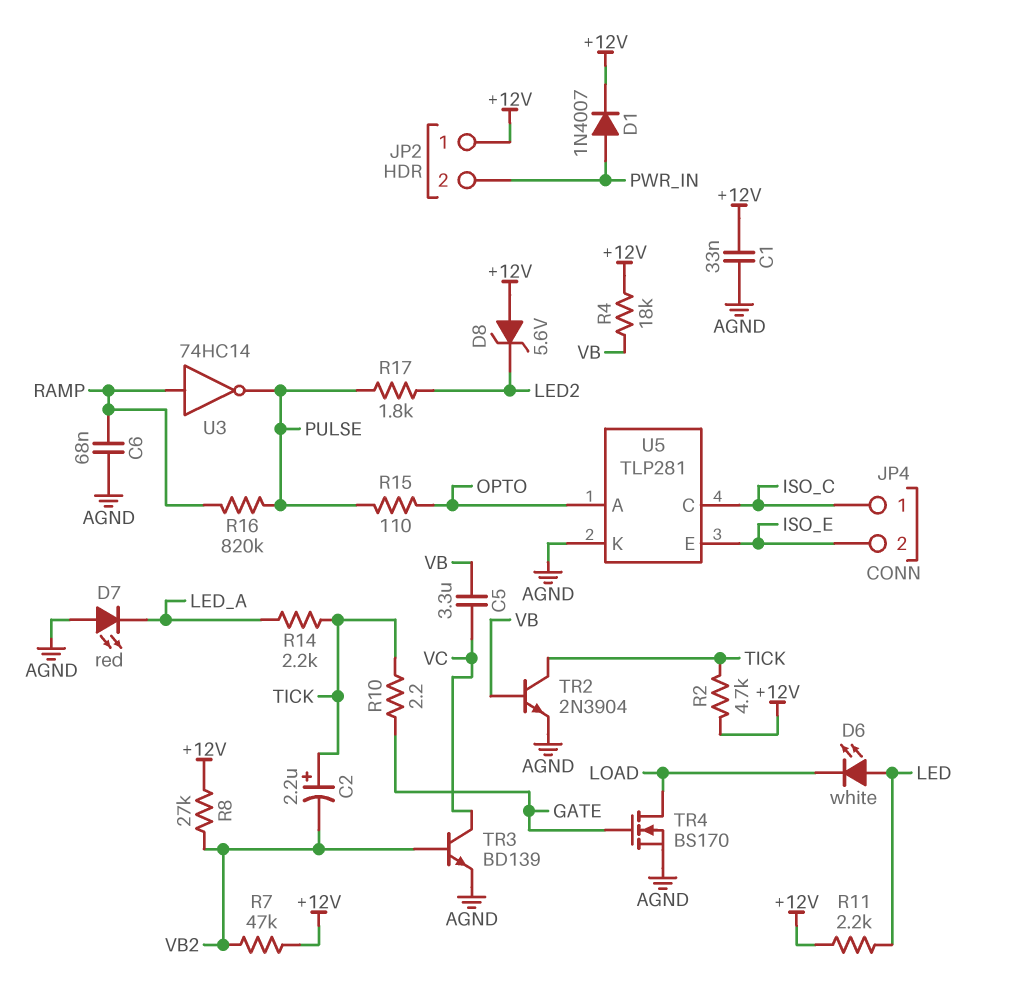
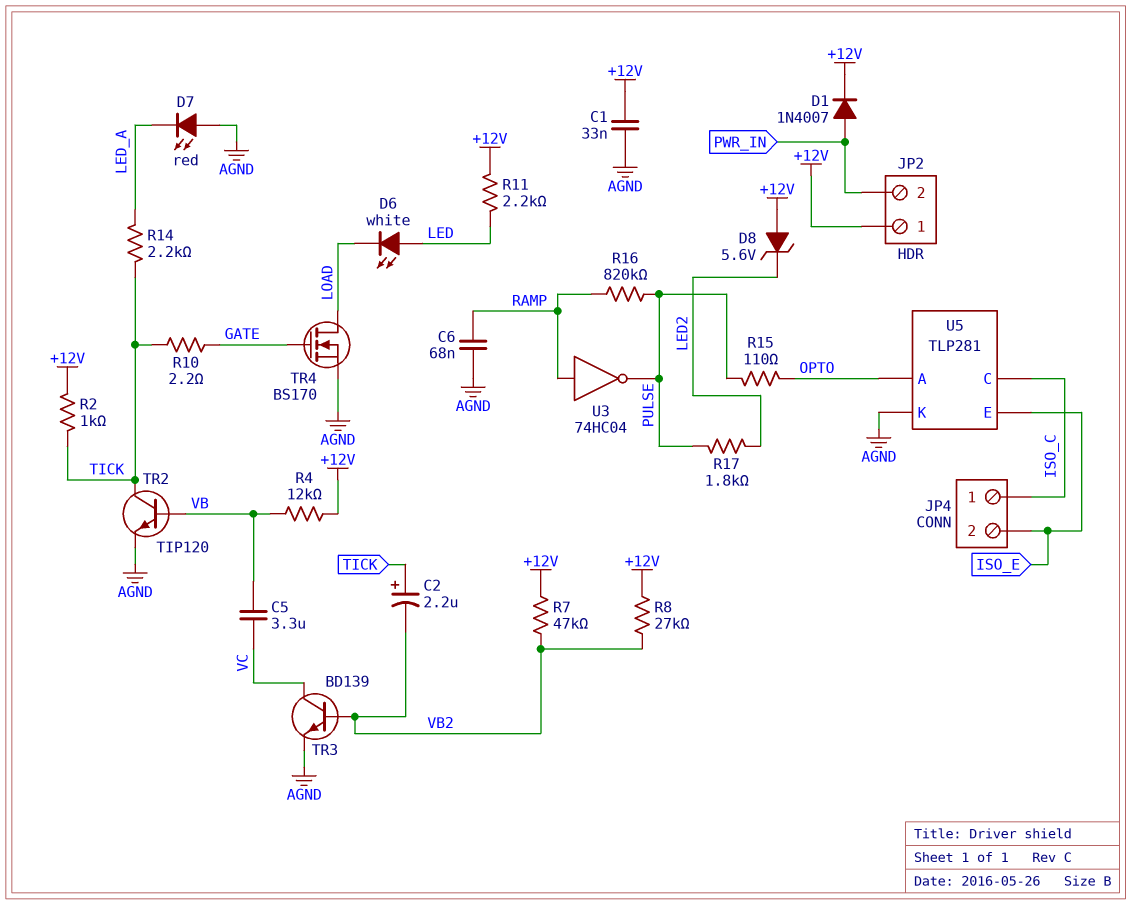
R2: 4.7k (+12V, TICK) -> 1k (+12V, TICK)
R4: 18k (+12V, VB) -> 12k (+12V, VB)
TR2: NPN 2N3904 (B VB, C TICK, E AGND) -> NPN TIP120 (B VB, C TICK, E AGND)
U3: NOT 74HC14 (in RAMP, out PULSE) -> NOT 74HC04 (in RAMP, out PULSE)

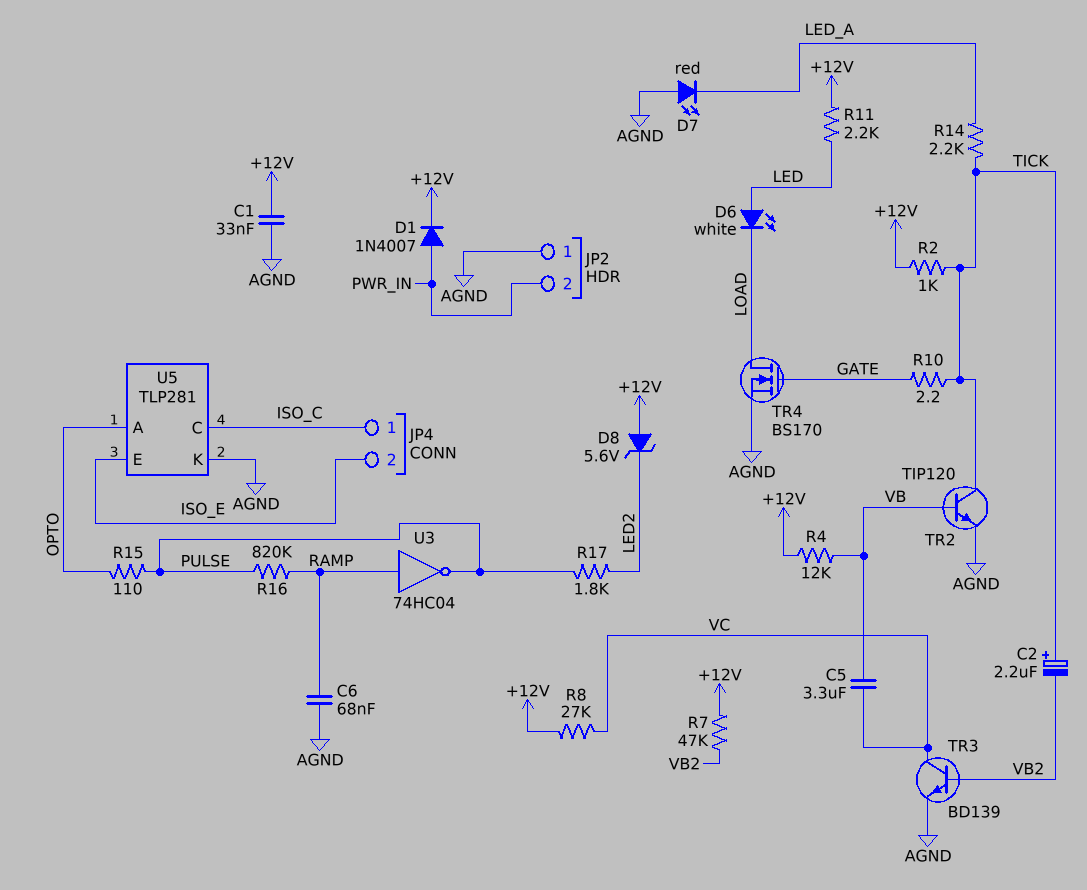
JP2 pin 1: +12V -> AGND
R8: 27k (+12V, VB2) -> 27k (+12V, VC)

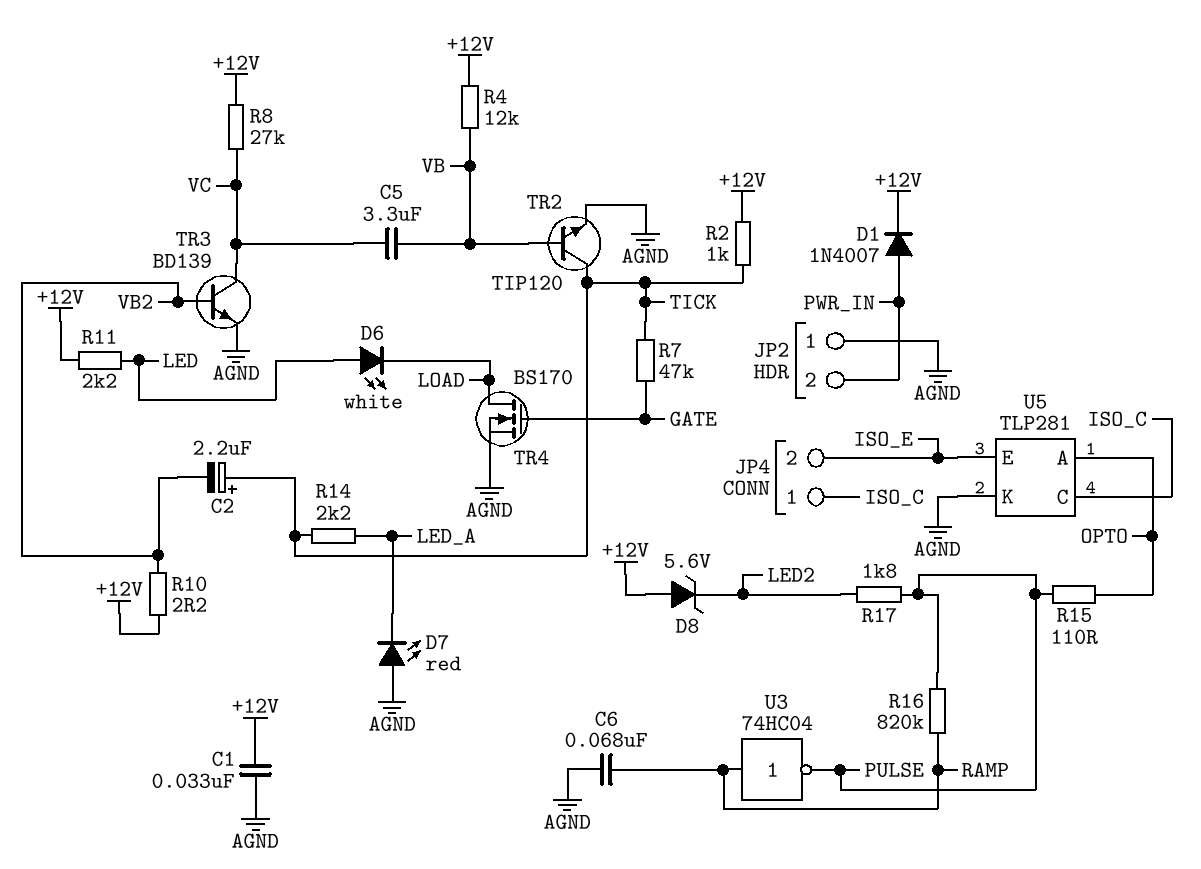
R7: 47k (+12V, VB2) -> 47k (GATE, TICK)
R10: 2.2 (GATE, TICK) -> 2.2 (+12V, VB2)

